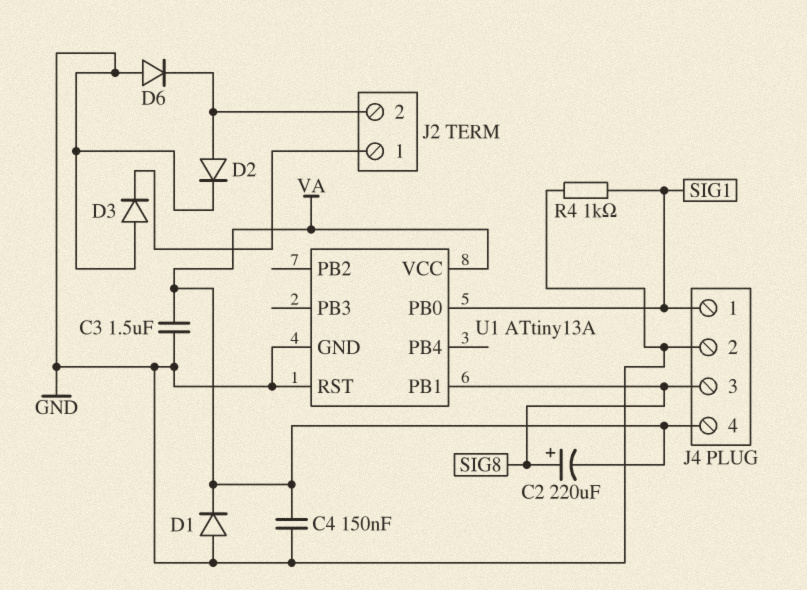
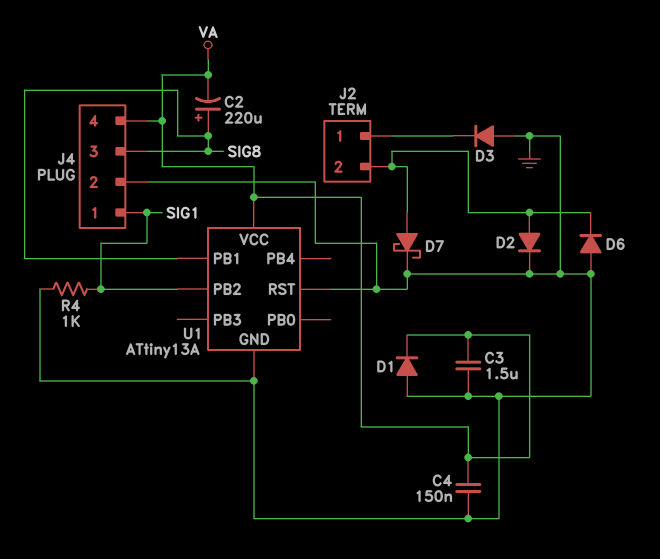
D7: none -> schottky (A J2/2, K GND)
U1 pin PB0: SIG1 -> none
U1 pin PB2: none -> SIG1

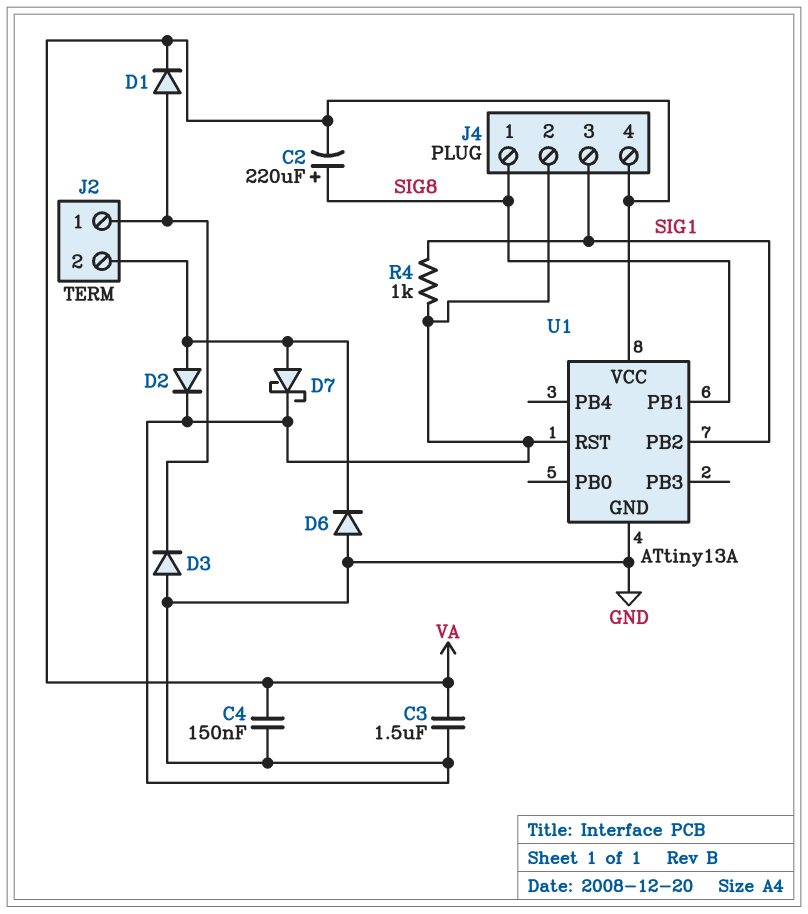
D1: diode (A GND, K VA) -> diode (A J2/1, K VA)
J4 pin 1: SIG1 -> SIG8
J4 pin 3: SIG8 -> SIG1

